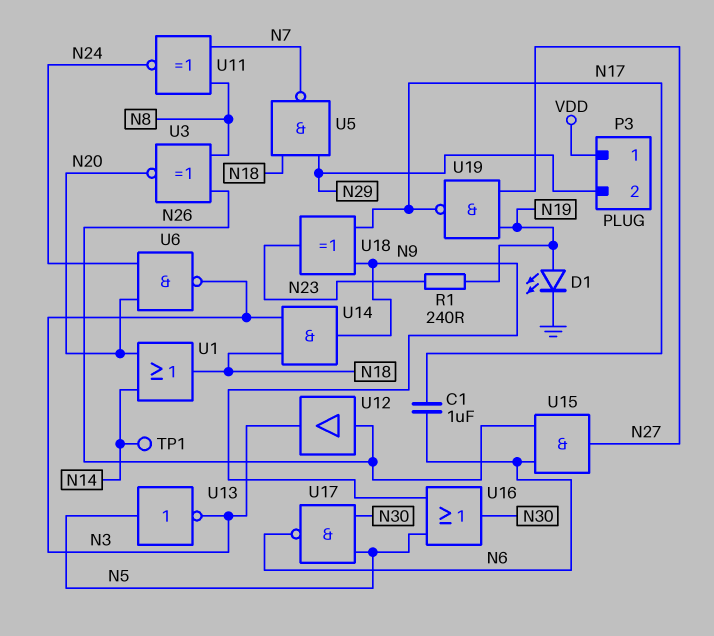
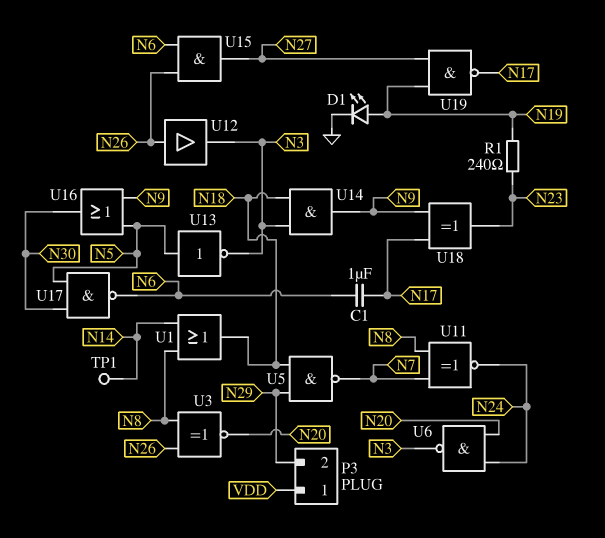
U1: OR (in N14, in N20, out N18) -> OR (in N8, in N14, out N18)

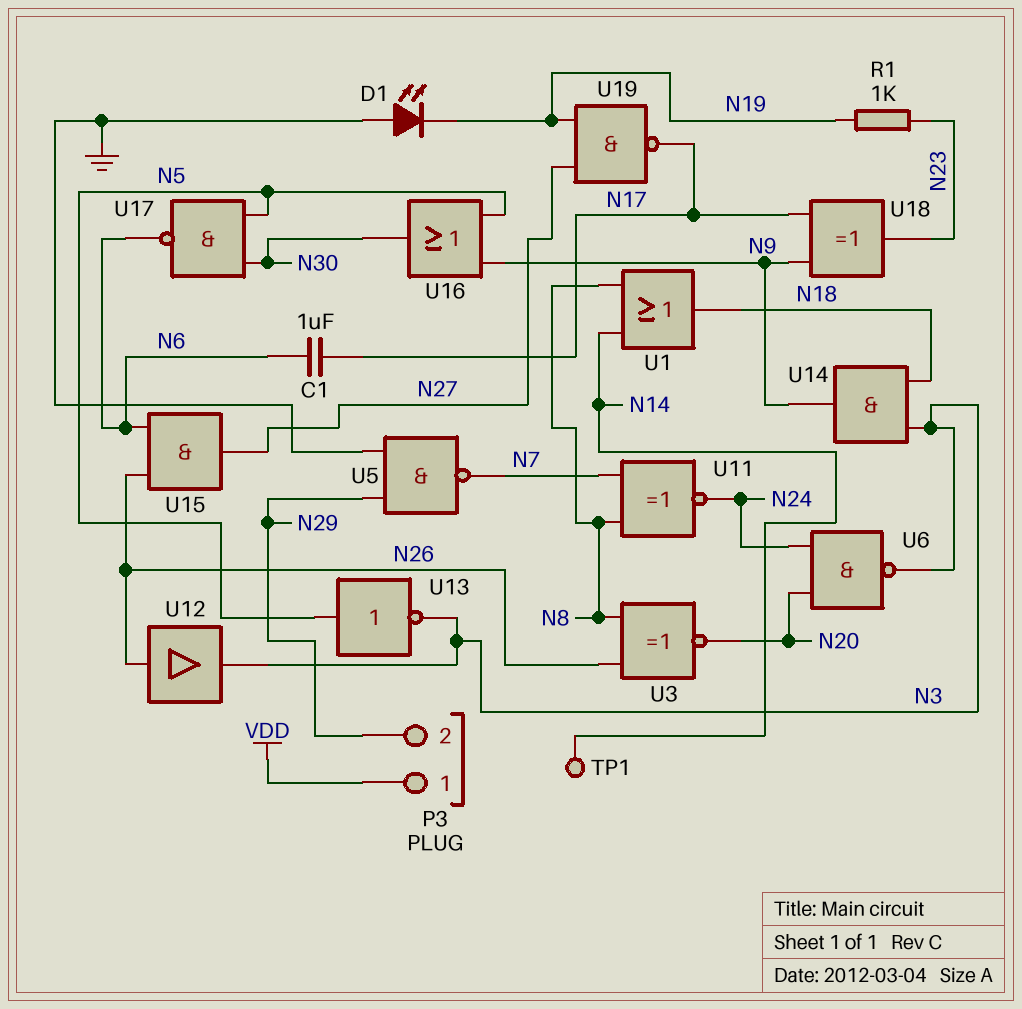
D1: LED (A N19, K GND) -> LED (A GND, K N19)
R1: 240 (N19, N23) -> 1k (N19, N23)
U5: NAND (in N18, in N29, out N7) -> NAND (in GND, in N29, out N7)

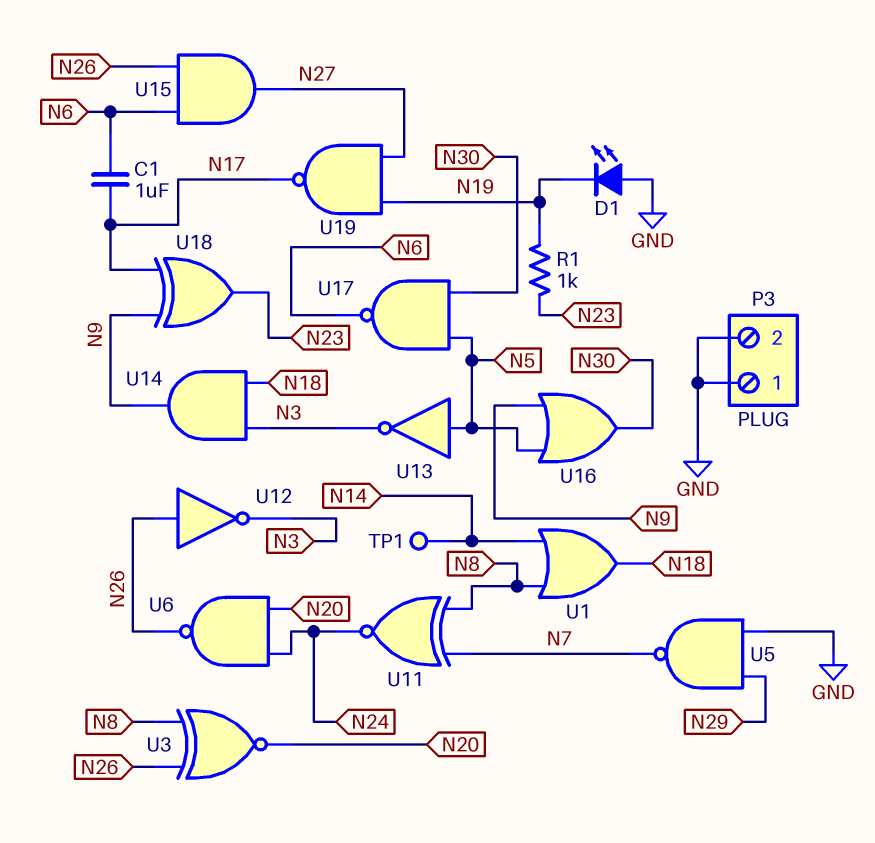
P3 pin 1: VDD -> GND
P3 pin 2: N29 -> GND
U6: NAND (in N20, in N24, out N3) -> NAND (in N20, in N24, out N26)
U12: buffer (in N26, out N3) -> NOT (in N26, out N3)

